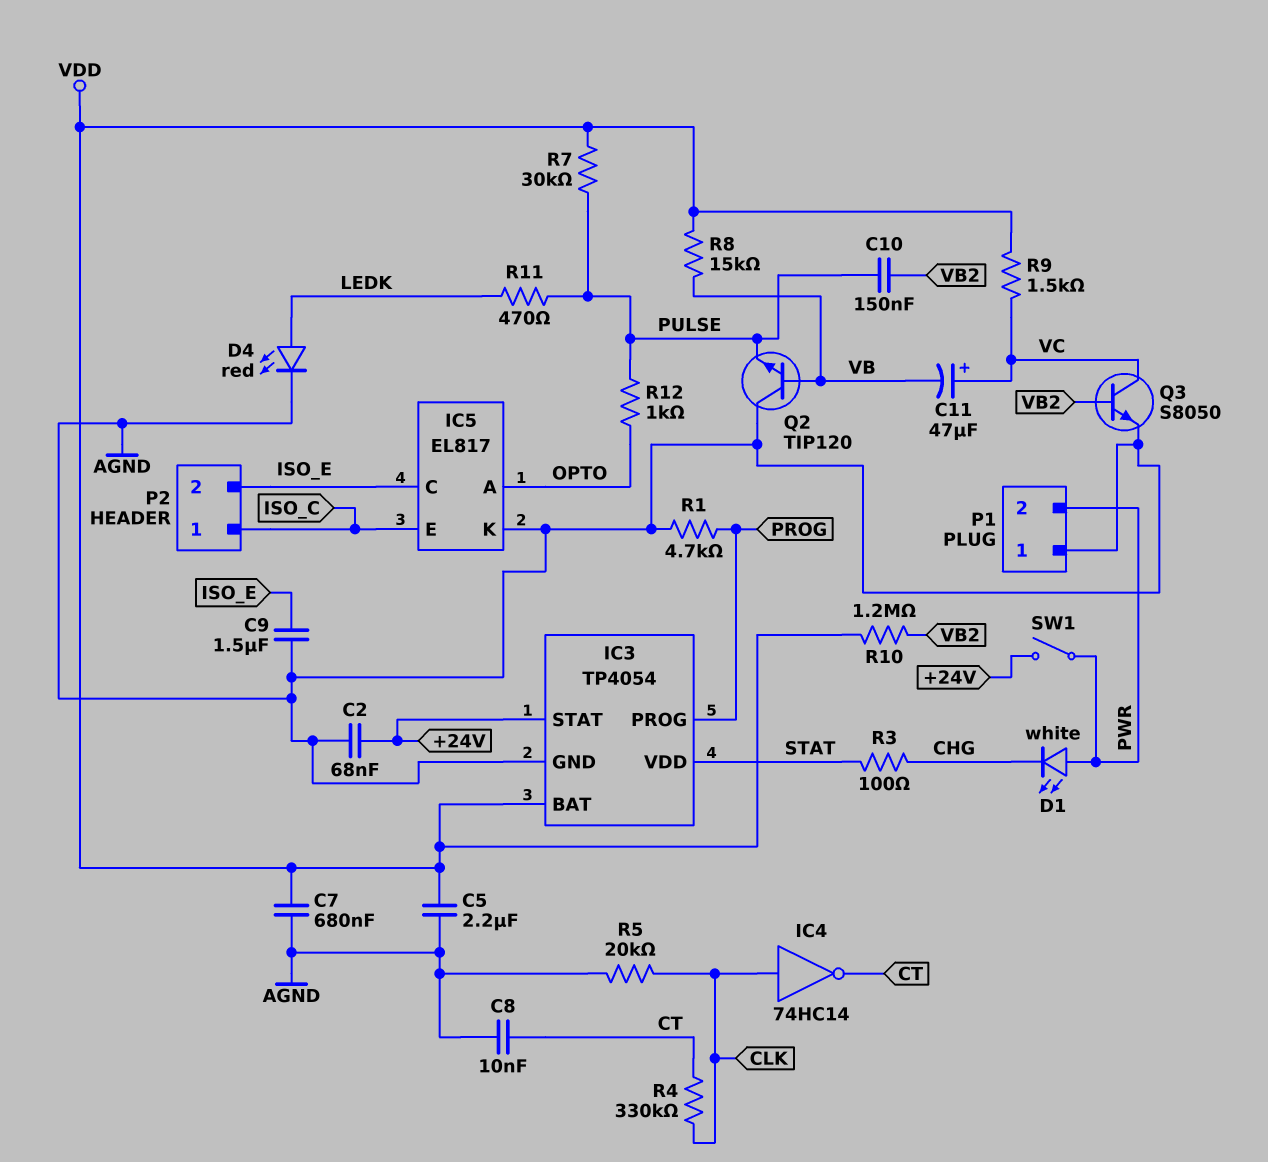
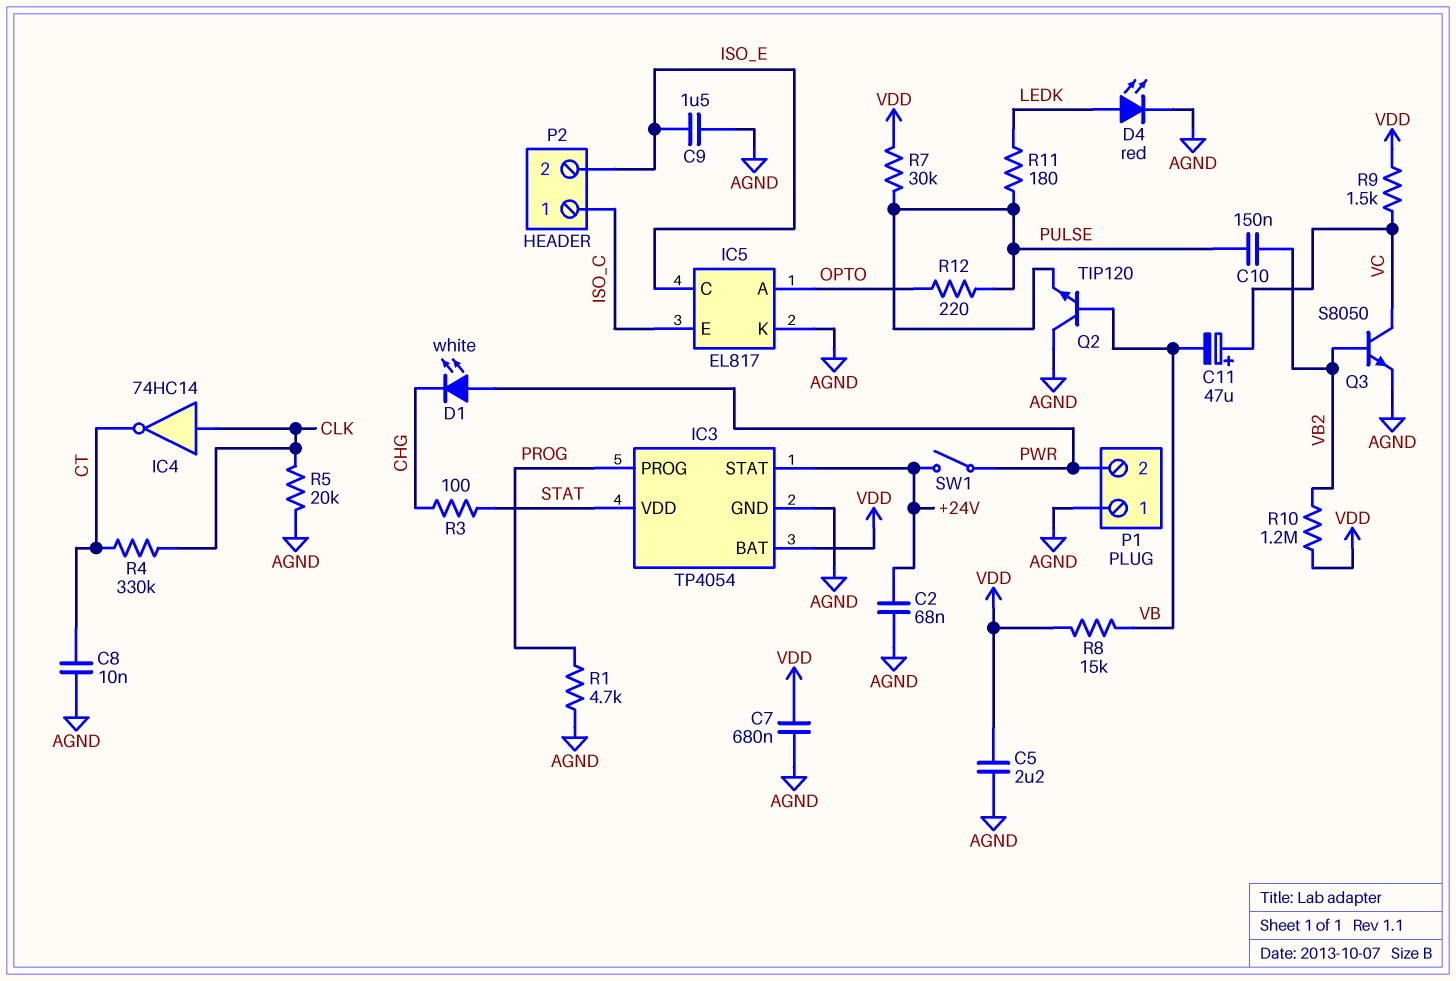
R11: 470 (LEDK, PULSE) -> 180 (LEDK, PULSE)
R12: 1k (OPTO, PULSE) -> 220 (OPTO, PULSE)

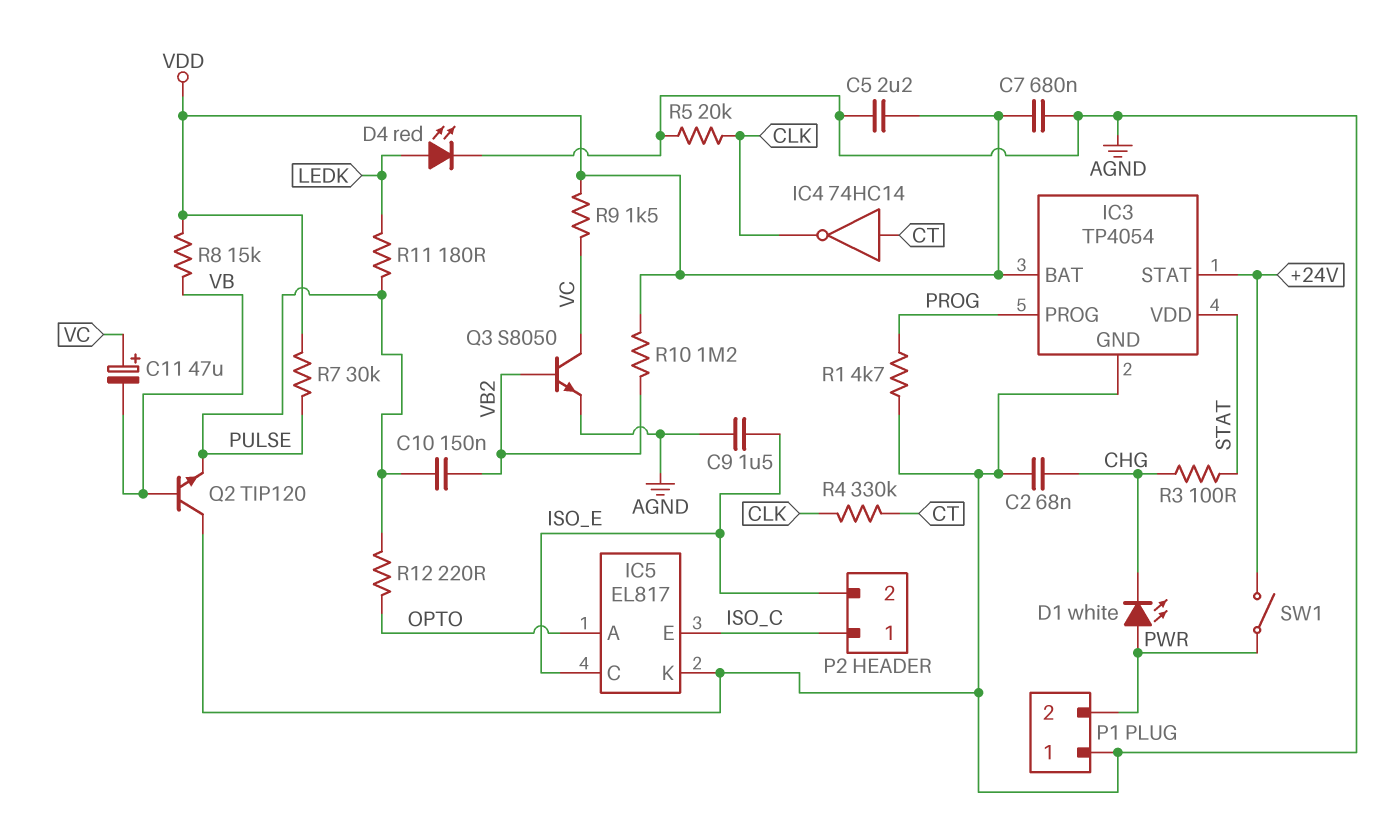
C2: 68nF (+24V, AGND) -> 68nF (AGND, CHG)
C8: 10nF (AGND, CT) -> none
IC4: NOT 74HC14 (in CLK, out CT) -> NOT 74HC14 (in CT, out CLK)

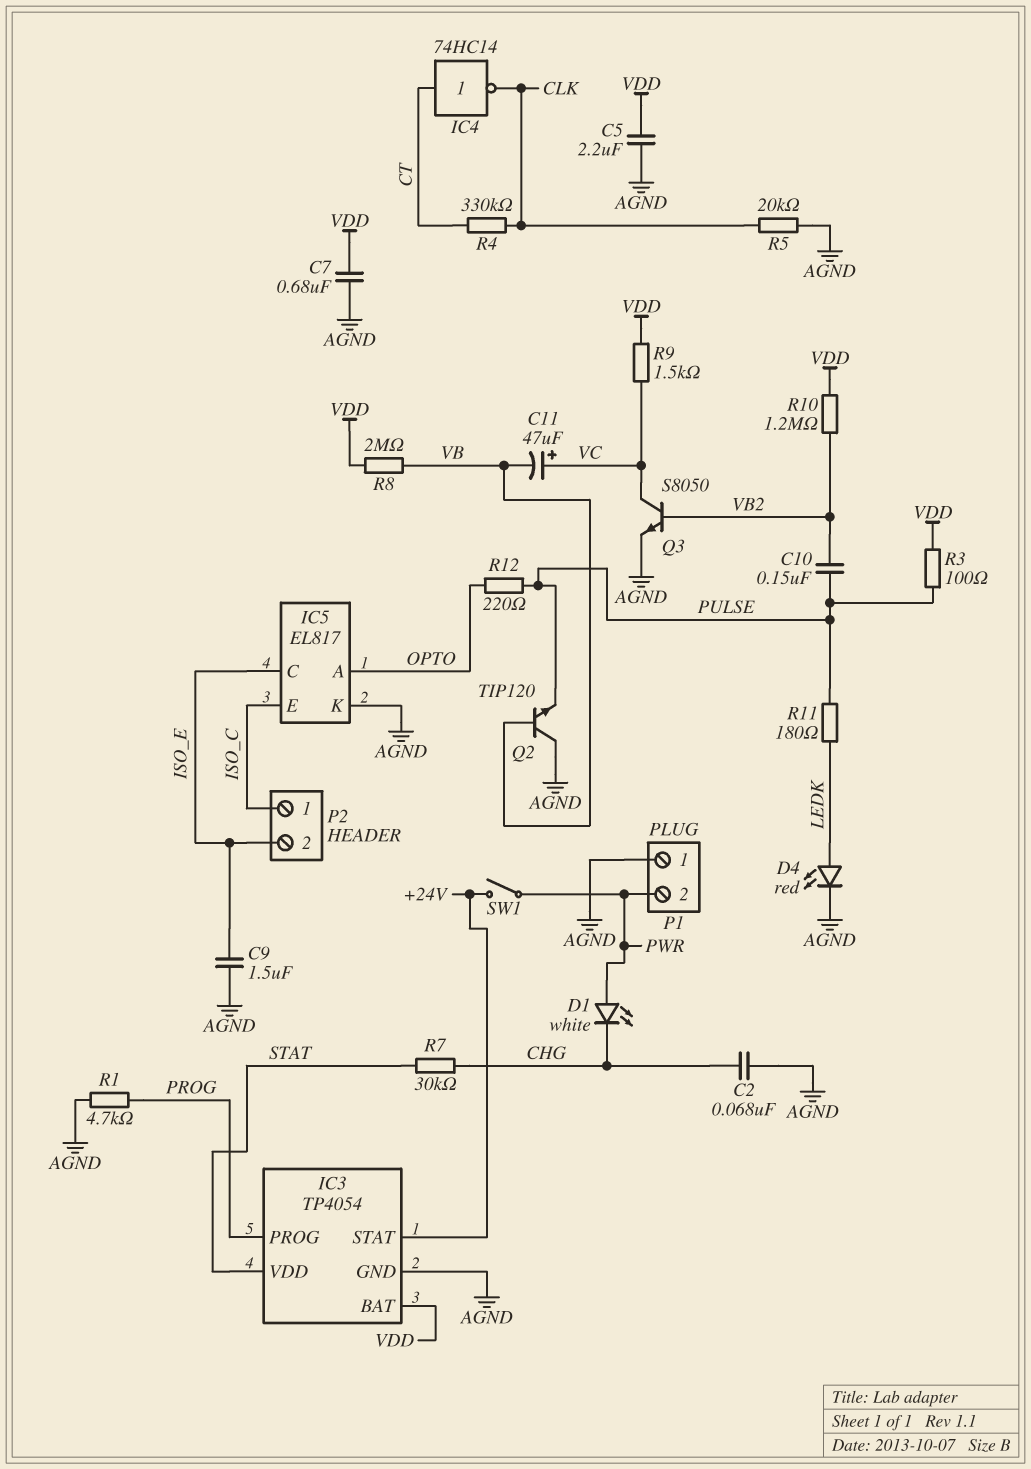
R3: 100 (CHG, STAT) -> 100 (PULSE, VDD)
R7: 30k (PULSE, VDD) -> 30k (CHG, STAT)
R8: 15k (VB, VDD) -> 2M (VB, VDD)

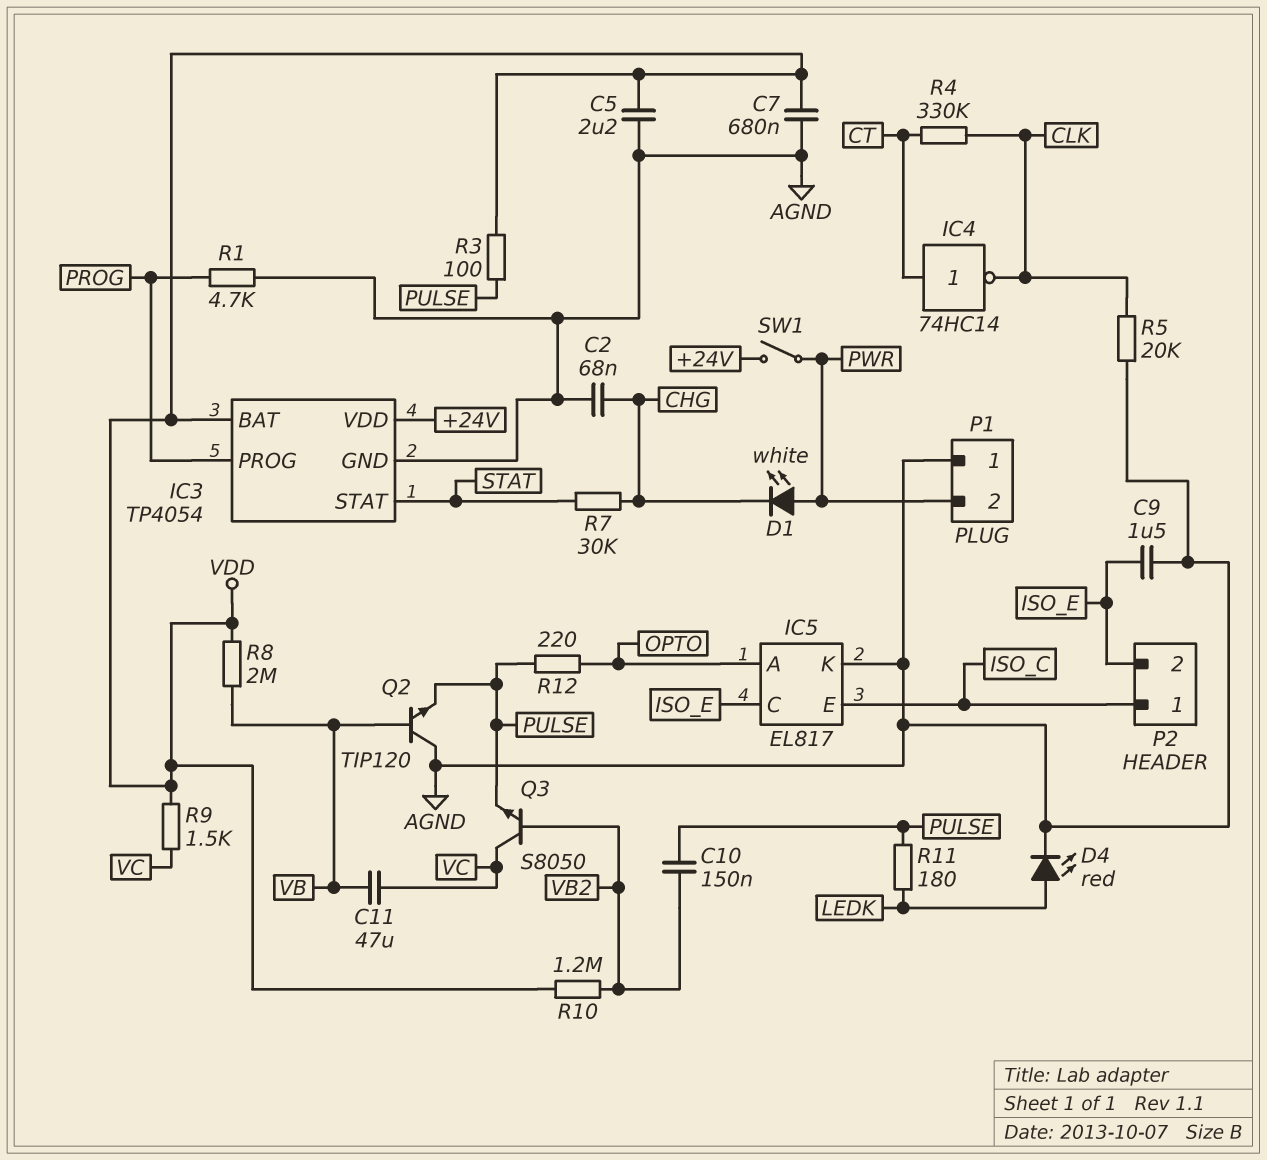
C11: 47uF (plus VC, minus VB) -> 47uF (VB, VC)
IC3 pin STAT: +24V -> STAT
IC3 pin VDD: STAT -> +24V
Q3: NPN S8050 (B VB2, C VC, E AGND) -> NPN S8050 (B VB2, C VC, E PULSE)

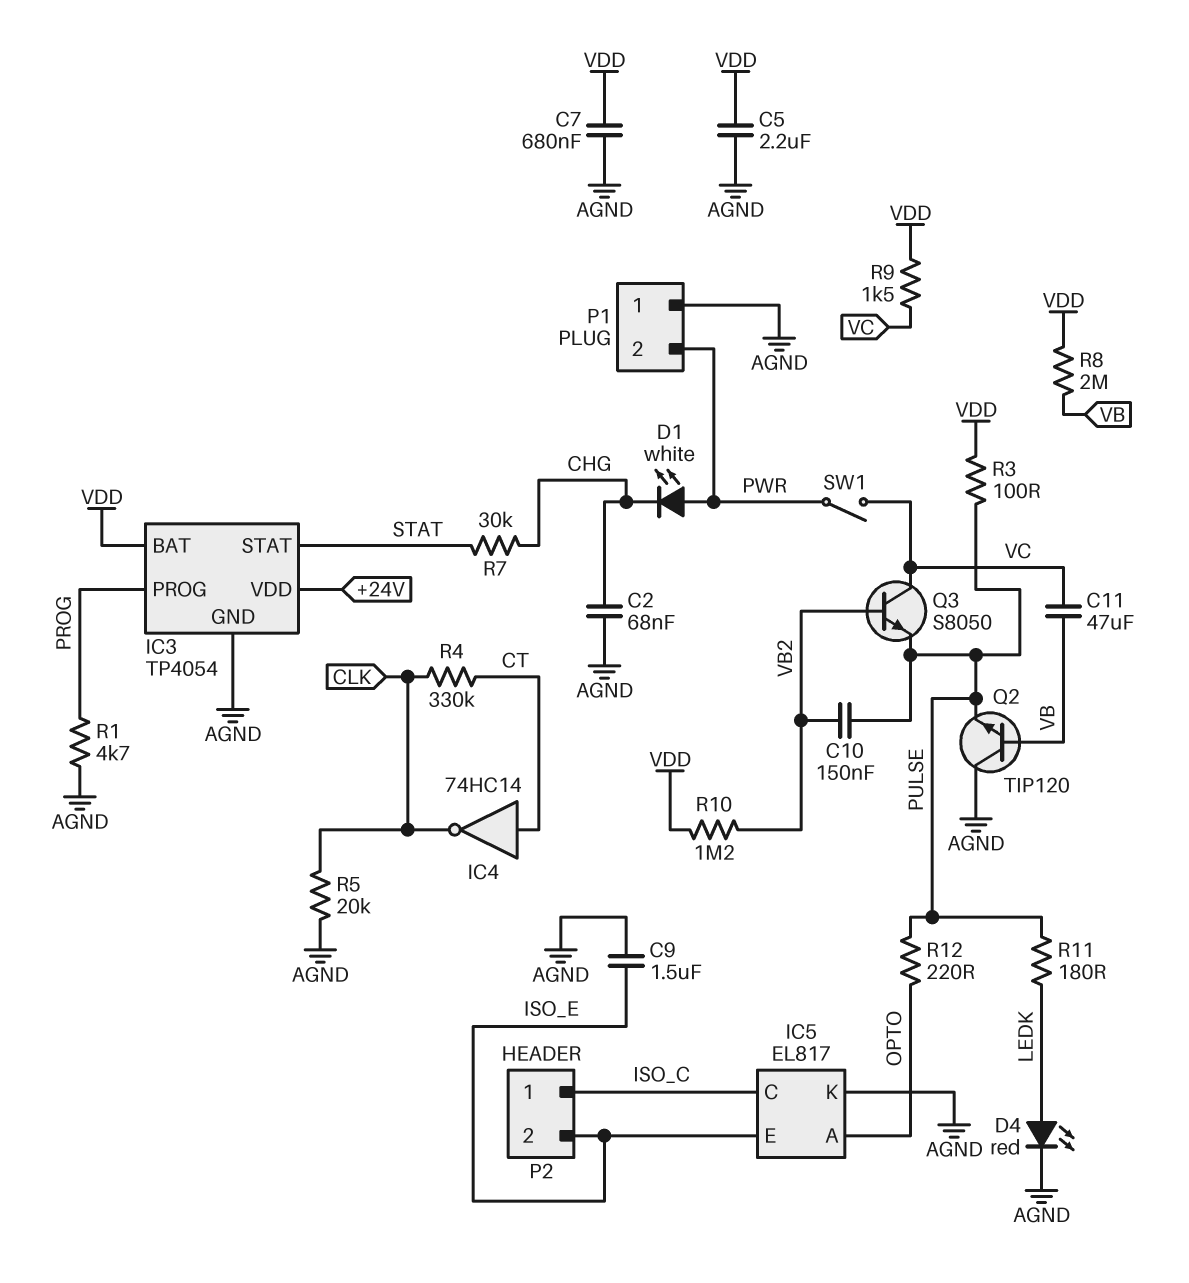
IC5 pin C: ISO_E -> ISO_C
IC5 pin E: ISO_C -> ISO_E
SW1: switch (+24V, PWR) -> switch (PWR, VC)

